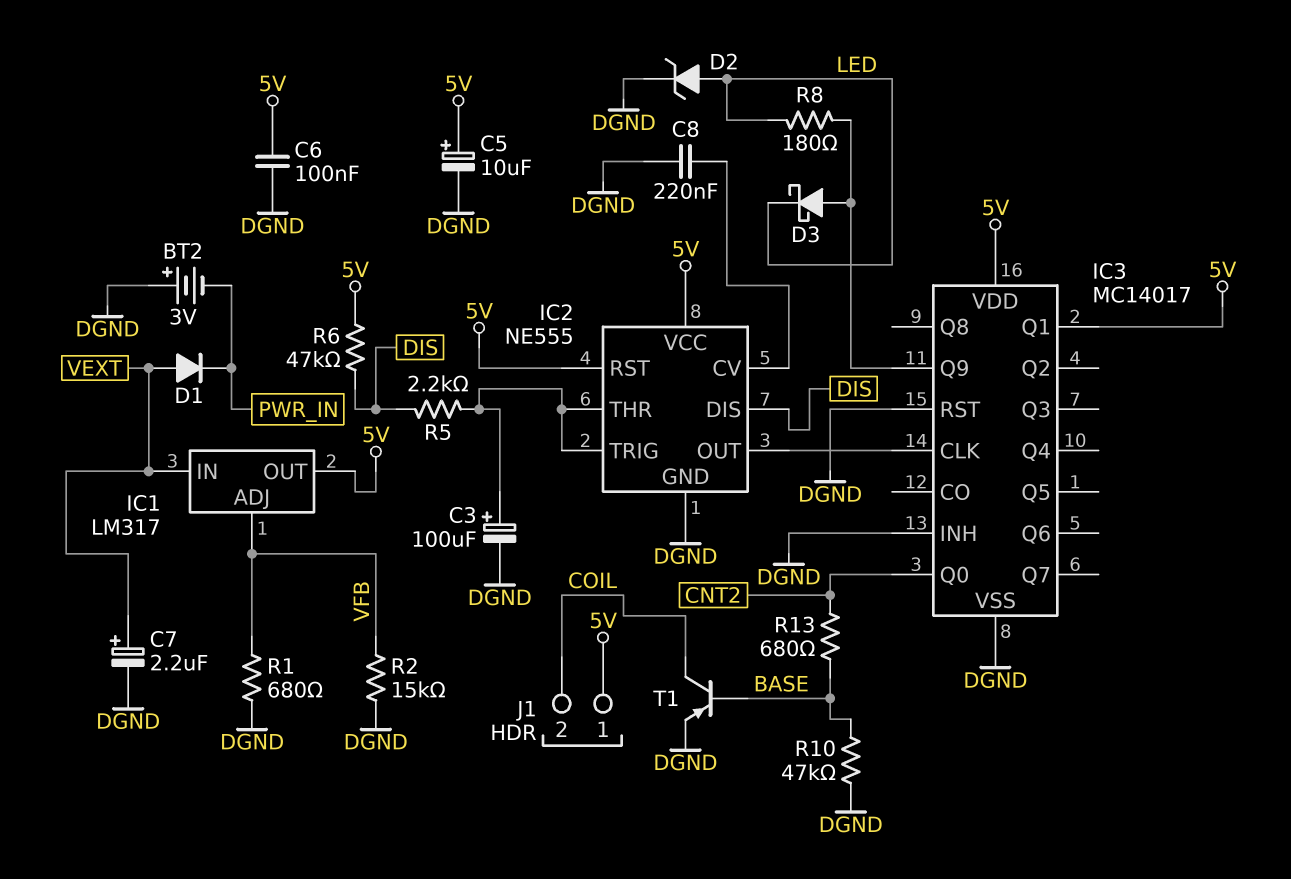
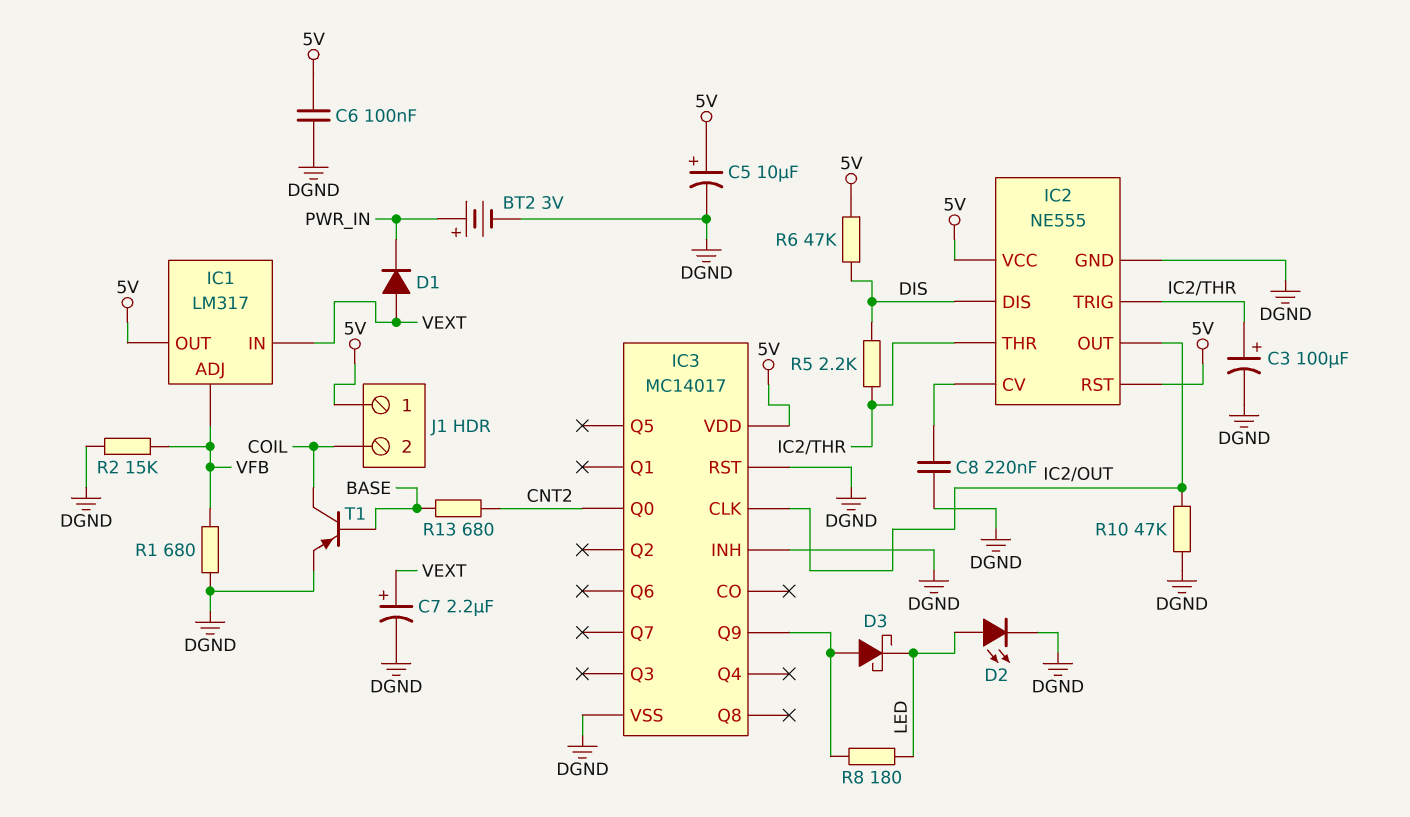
BT2: 3V (plus DGND, minus PWR_IN) -> 3V (plus PWR_IN, minus DGND)
D2: zener (A LED, K DGND) -> LED (A LED, K DGND)
IC3 pin Q1: 5V -> none
R10: 47k (BASE, DGND) -> 47k (DGND, IC2/OUT)

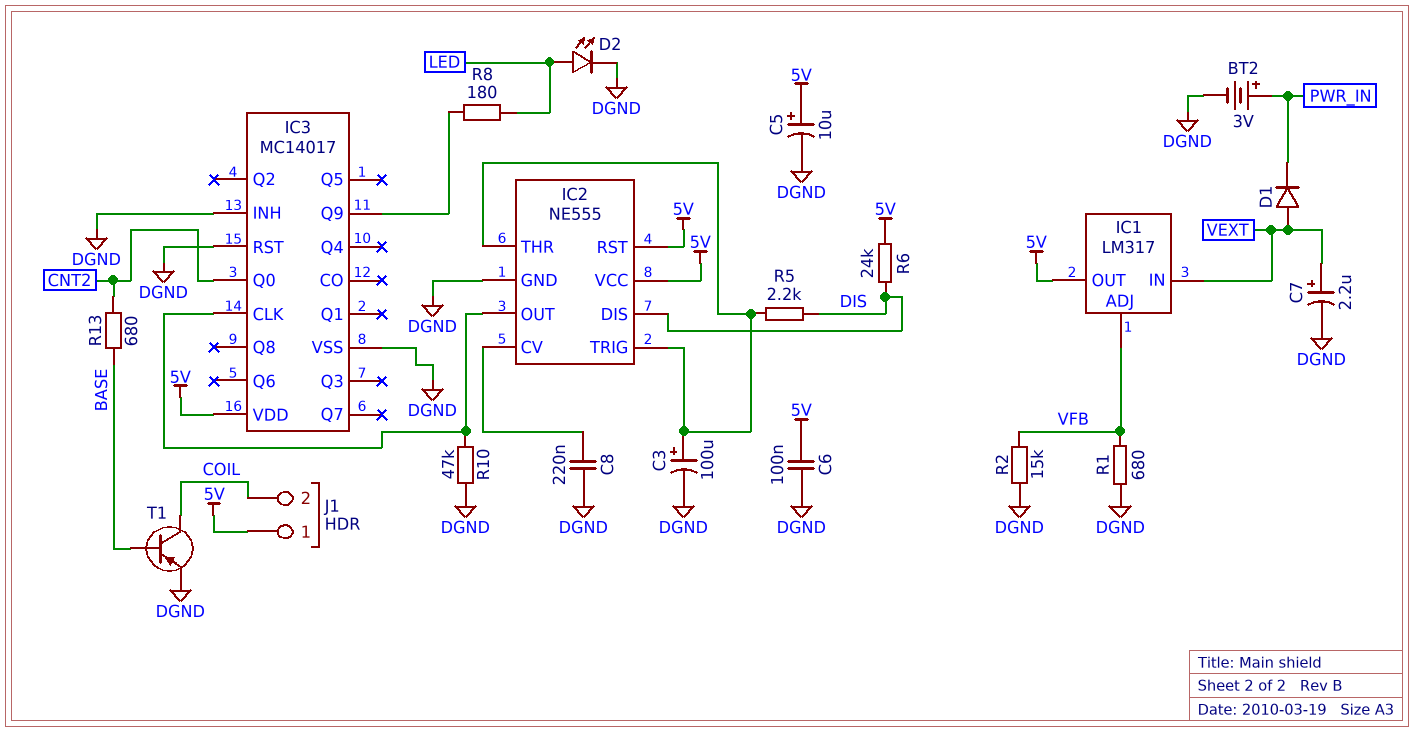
D3: schottky (A IC3/Q9, K LED) -> none
R6: 47k (5V, DIS) -> 24k (5V, DIS)

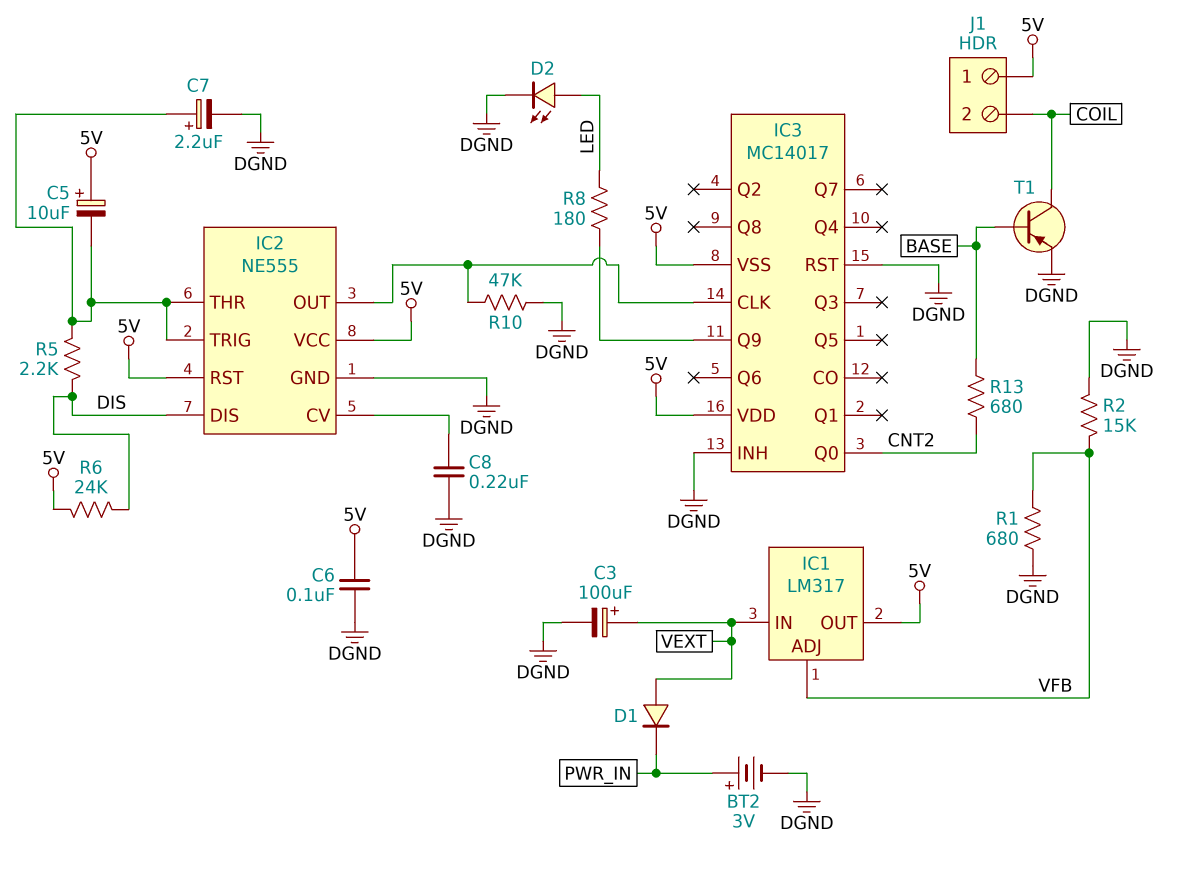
C3: 100uF (plus IC2/THR, minus DGND) -> 100uF (plus VEXT, minus DGND)
C5: 10uF (plus 5V, minus DGND) -> 10uF (plus 5V, minus IC2/THR)
C7: 2.2uF (plus VEXT, minus DGND) -> 2.2uF (plus IC2/THR, minus DGND)
IC3 pin VSS: DGND -> 5V

